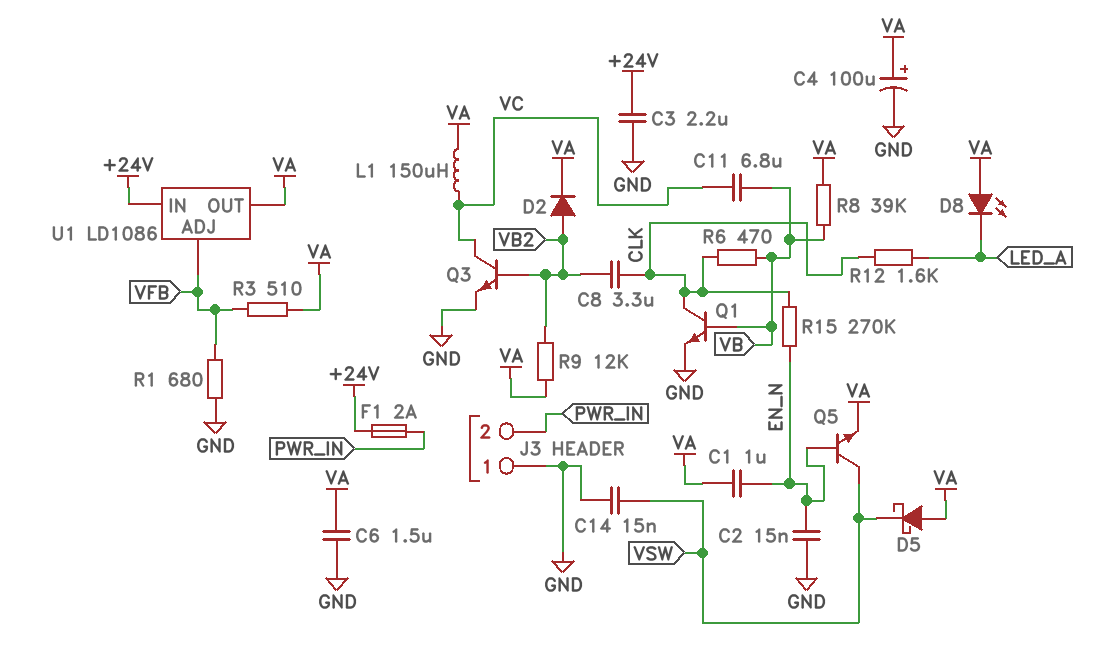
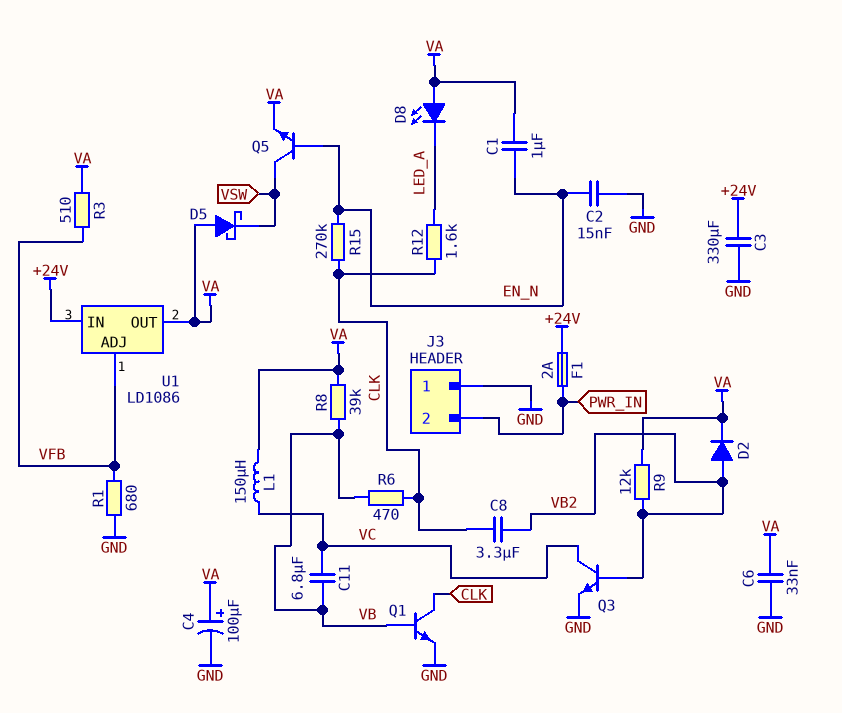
C3: 2.2uF (+24V, GND) -> 330uF (+24V, GND)
C6: 1.5uF (GND, VA) -> 33nF (GND, VA)
C14: 15nF (GND, VSW) -> none

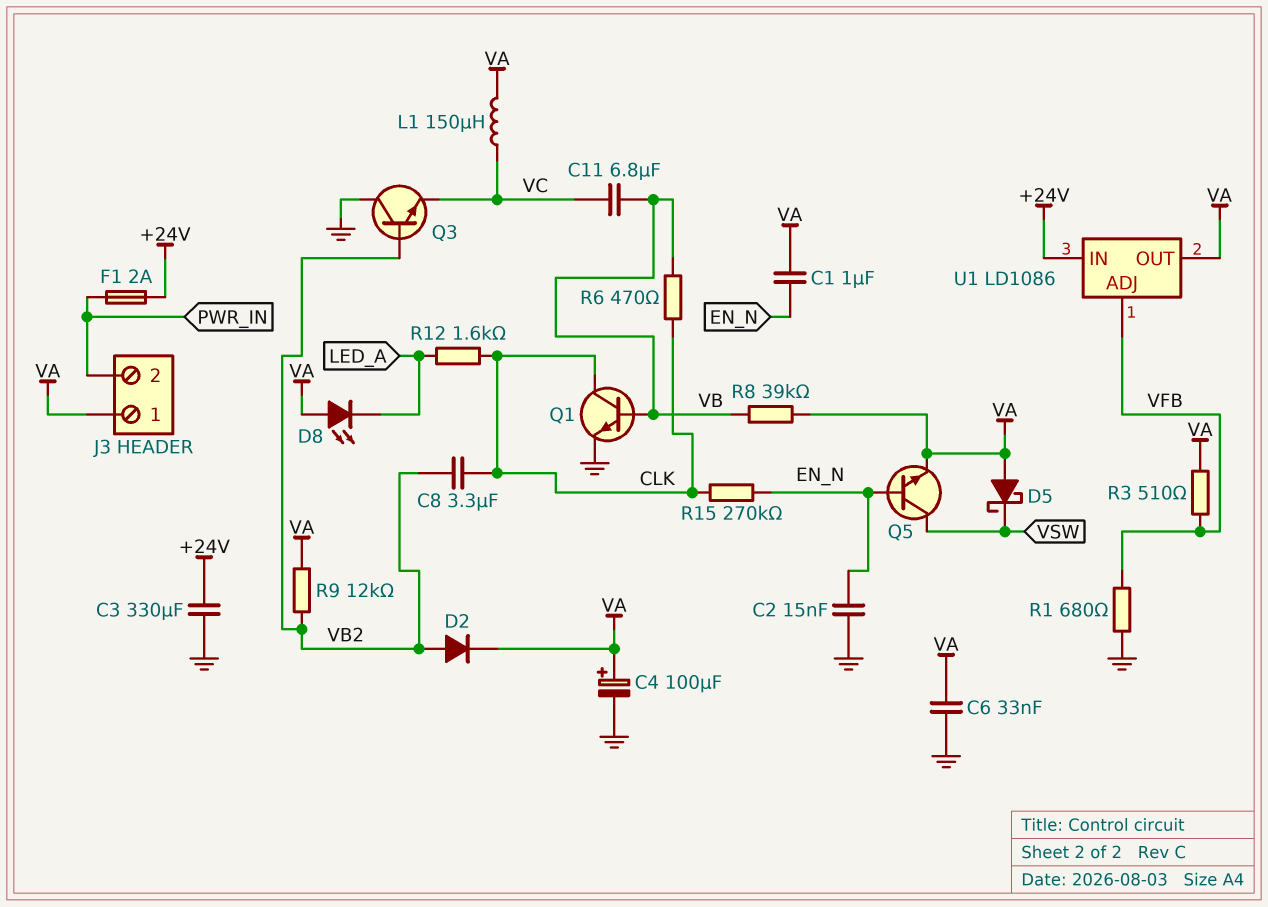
J3 pin 1: GND -> VA
Q3: NPN (B VB2, C VC, E GND) -> NPN (B VB2, C GND, E VC)

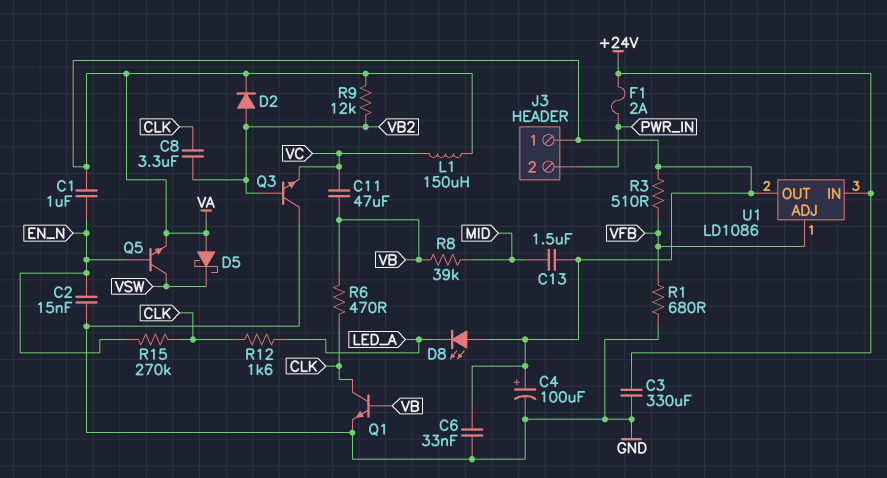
C11: 6.8uF (VB, VC) -> 47uF (VB, VC)
C13: none -> 1.5uF (MID, VA)
R8: 39k (VA, VB) -> 39k (MID, VB)

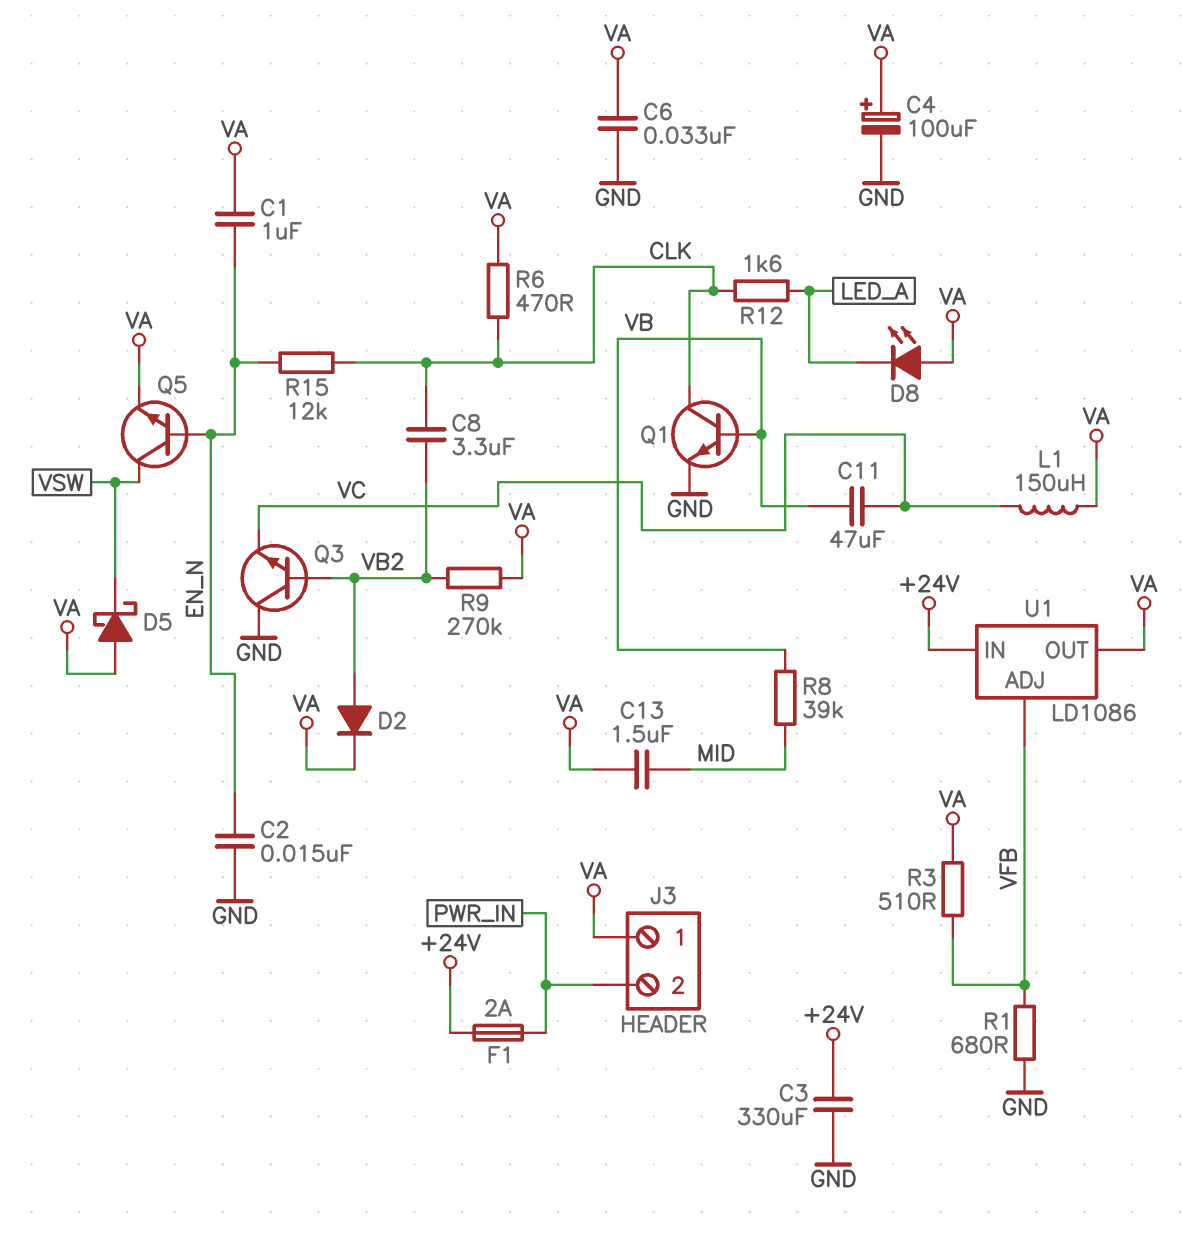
R6: 470 (CLK, VB) -> 470 (CLK, VA)
R9: 12k (VA, VB2) -> 270k (VA, VB2)
R15: 270k (CLK, EN_N) -> 12k (CLK, EN_N)

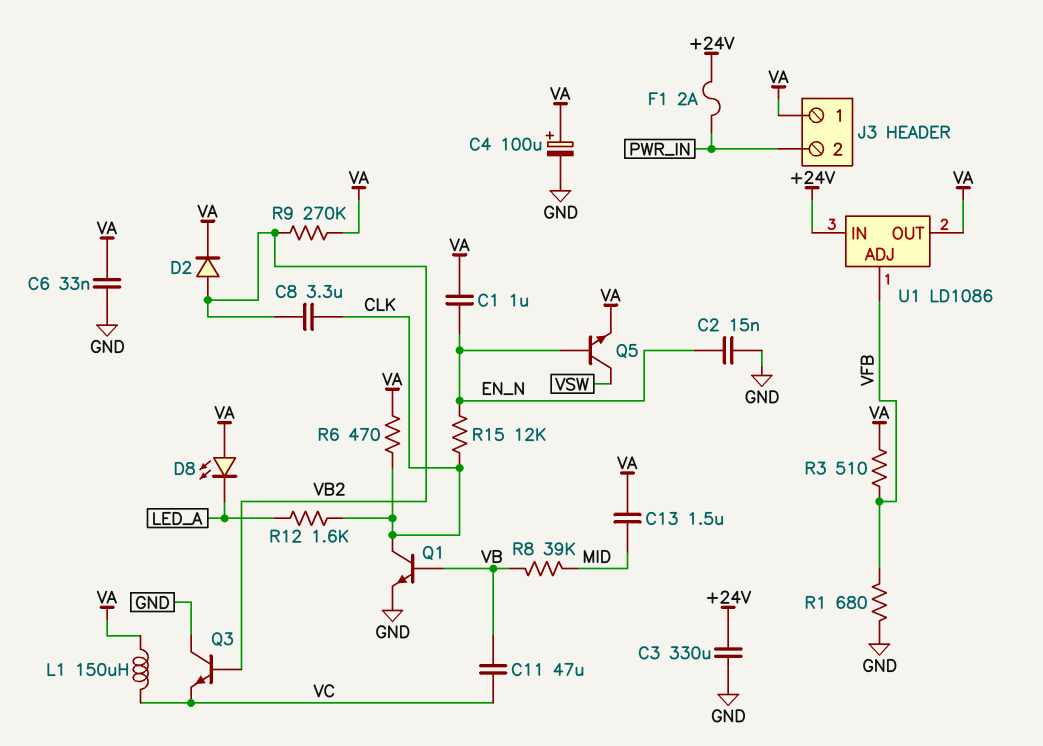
D5: schottky (A VA, K VSW) -> none

